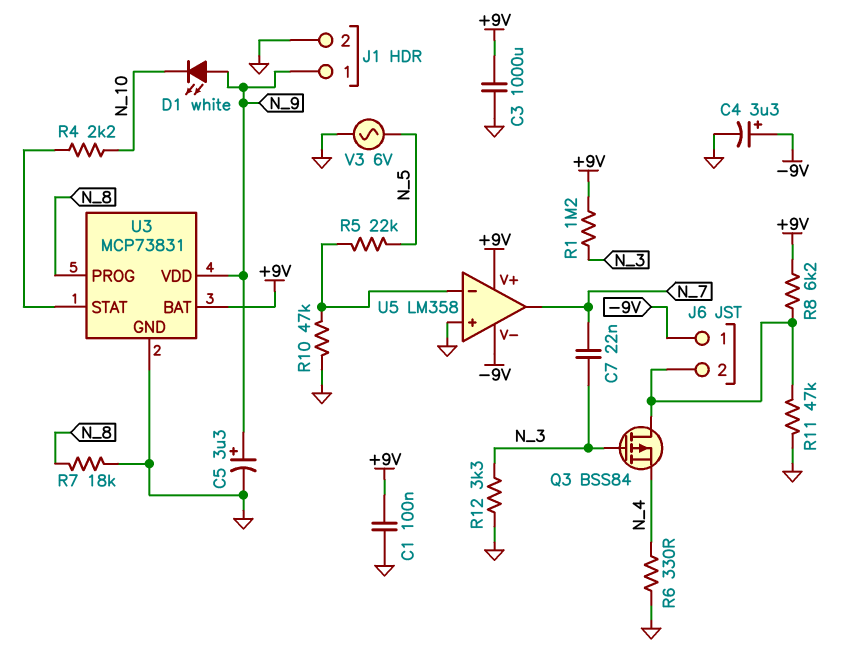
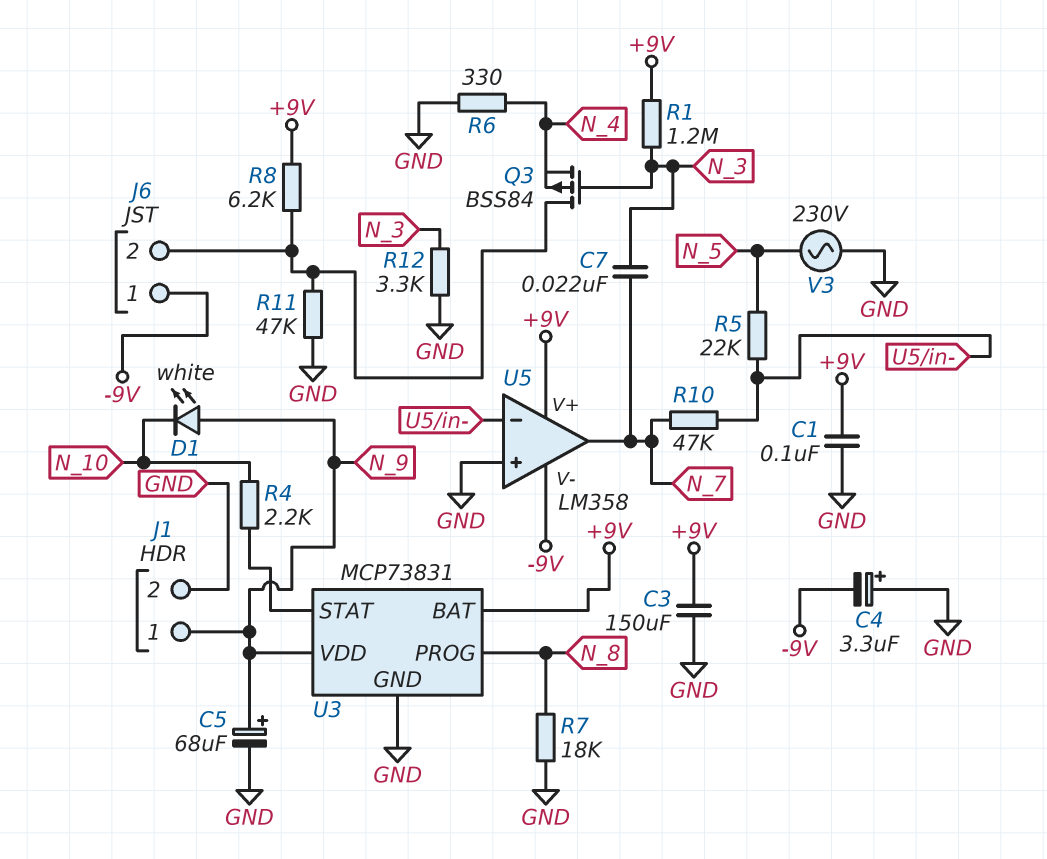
C3: 1000uF (+9V, GND) -> 150uF (+9V, GND)
C4: 3.3uF (plus -9V, minus GND) -> 3.3uF (plus GND, minus -9V)
C5: 3.3uF (plus N_9, minus GND) -> 68uF (plus N_9, minus GND)
R10: 47k (GND, U5/in-) -> 47k (N_7, U5/in-)
V3: AC 6V (GND, N_5) -> AC 230V (GND, N_5)

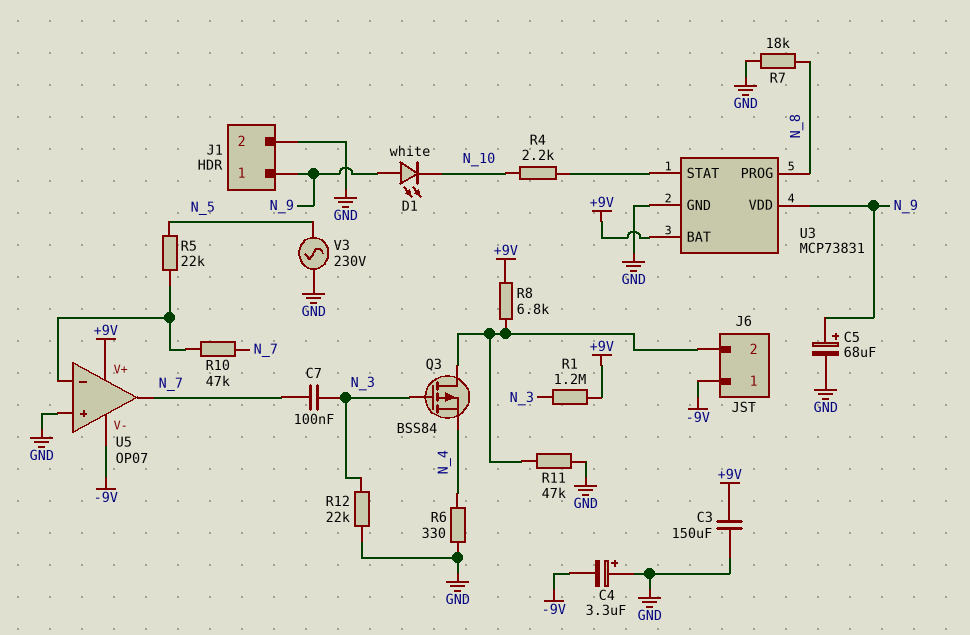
C1: 100nF (+9V, GND) -> none
C7: 22nF (N_3, N_7) -> 100nF (N_3, N_7)
R8: 6.2k (+9V, J6/2) -> 6.8k (+9V, J6/2)
R12: 3.3k (GND, N_3) -> 22k (GND, N_3)
U5: LM358 -> OP07

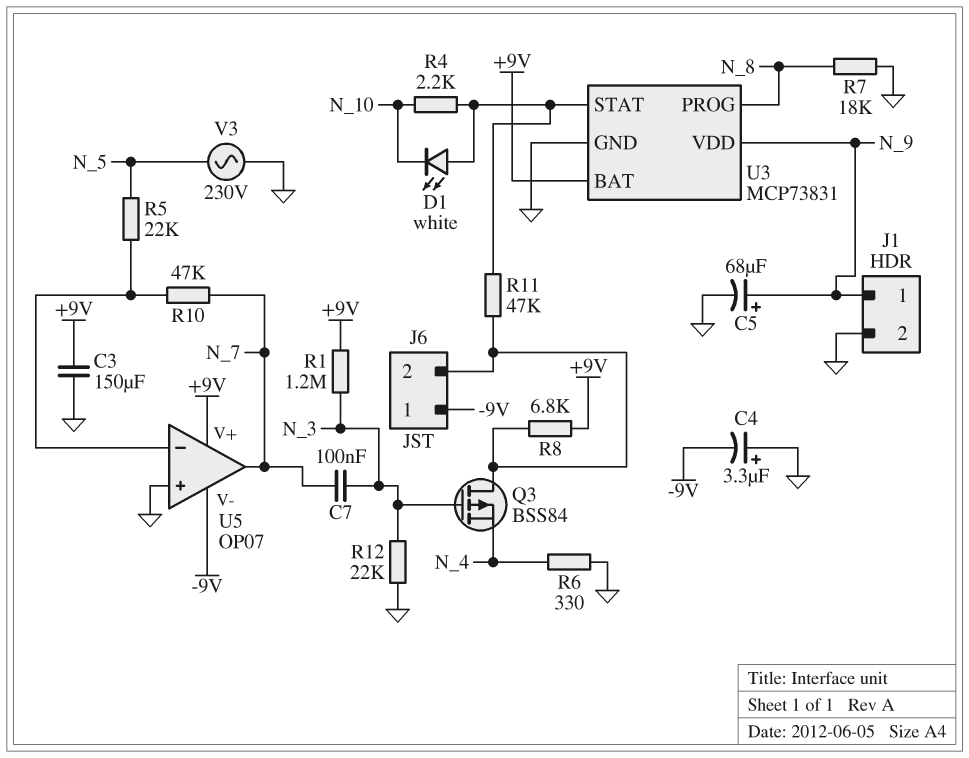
D1: LED white (A N_9, K N_10) -> LED white (A U3/STAT, K N_10)
R11: 47k (GND, J6/2) -> 47k (J6/2, U3/STAT)

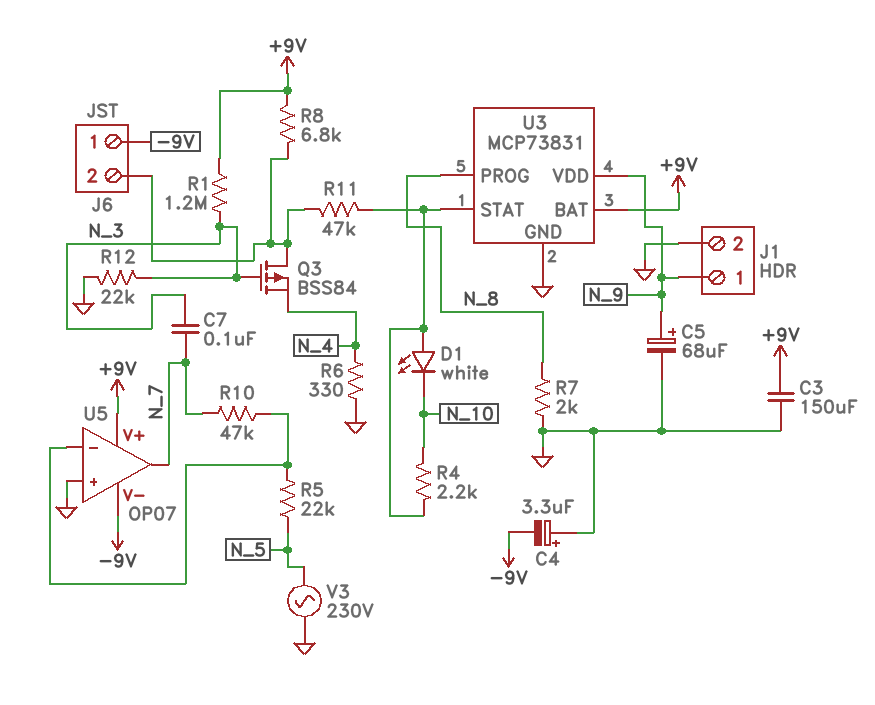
R7: 18k (GND, N_8) -> 2k (GND, N_8)

